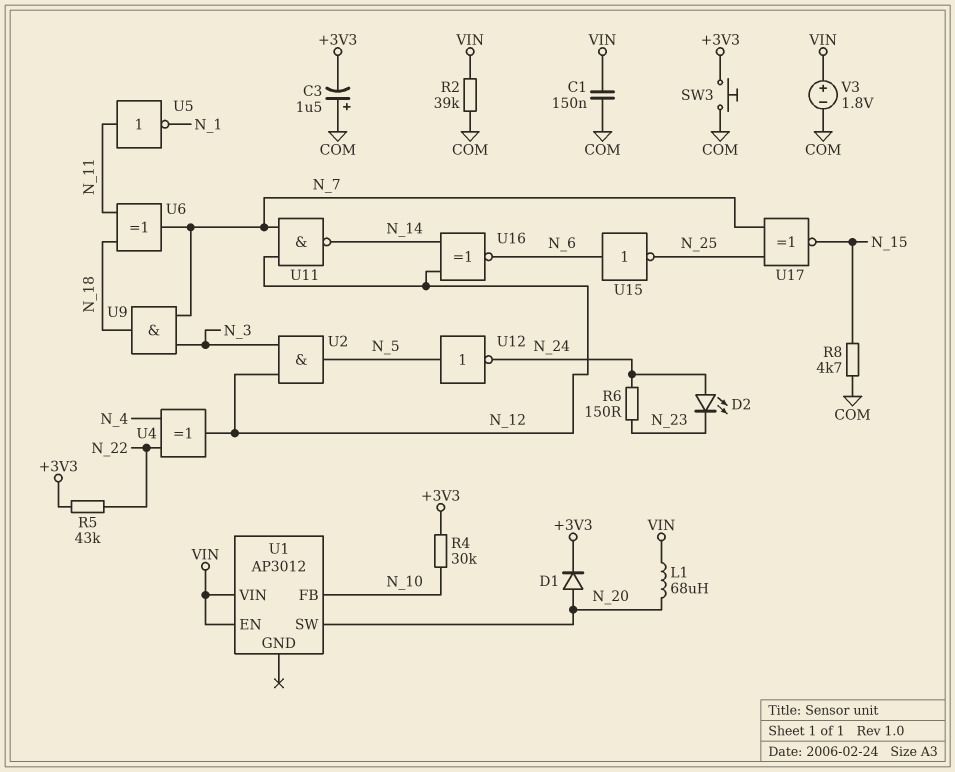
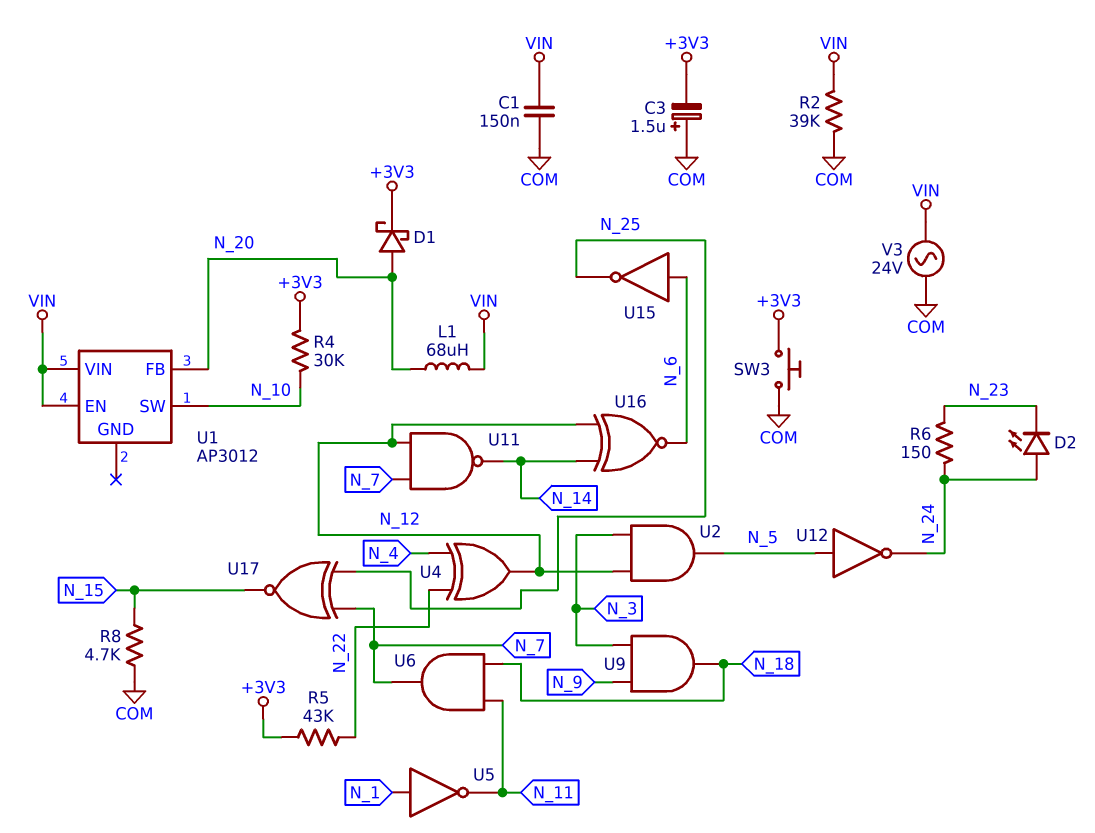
D1: diode (A N_20, K +3V3) -> schottky (A N_20, K +3V3)
U1 pin FB: N_10 -> N_20
U1 pin SW: N_20 -> N_10
U5: NOT (in N_11, out N_1) -> NOT (in N_1, out N_11)
U6: XOR (in N_11, in N_18, out N_7) -> AND (in N_11, in N_18, out N_7)
U9: AND (in N_3, in N_7, out N_18) -> AND (in N_3, in N_9, out N_18)
V3: 1.8V (plus VIN, minus COM) -> AC 24V (COM, VIN)

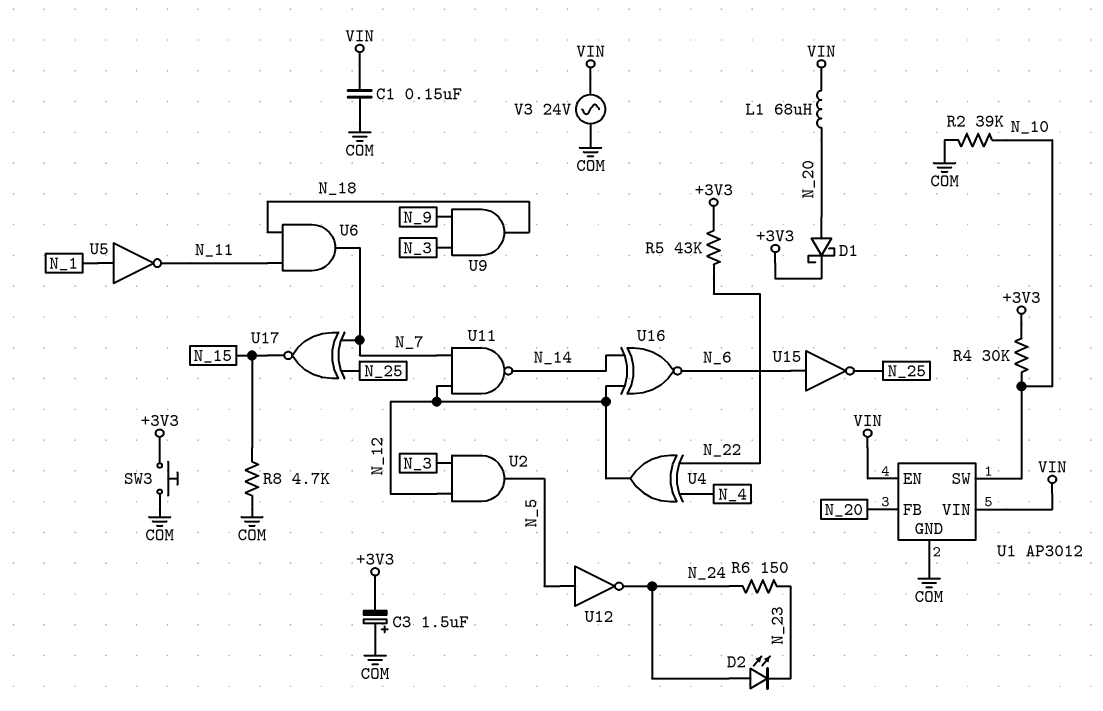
R2: 39k (COM, VIN) -> 39k (COM, N_10)
U1 pin GND: none -> COM

